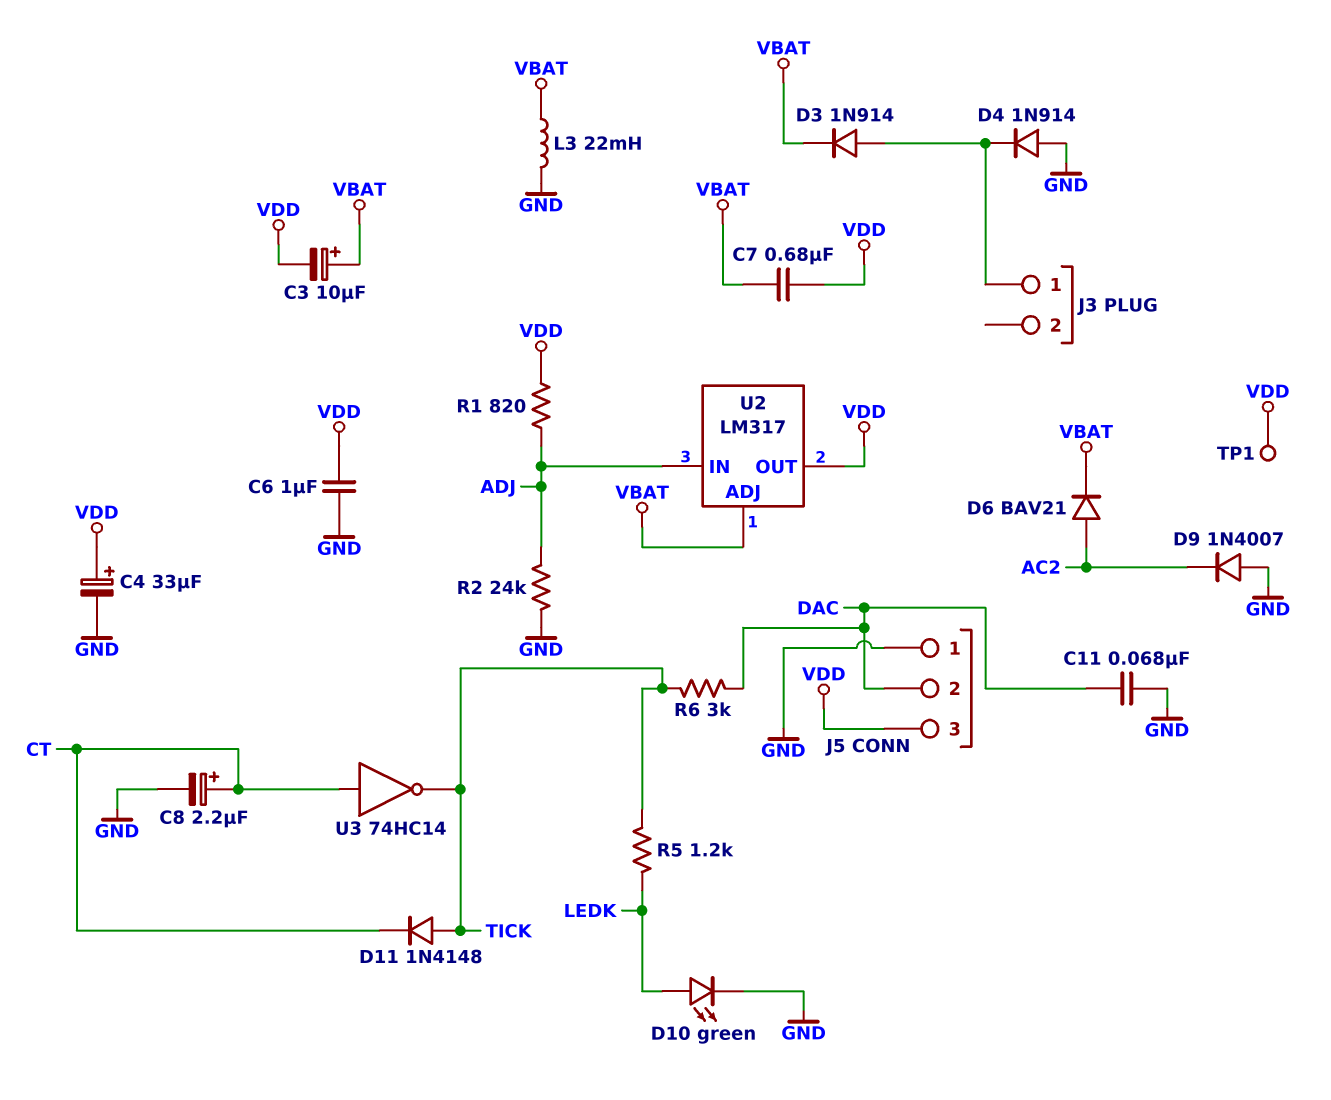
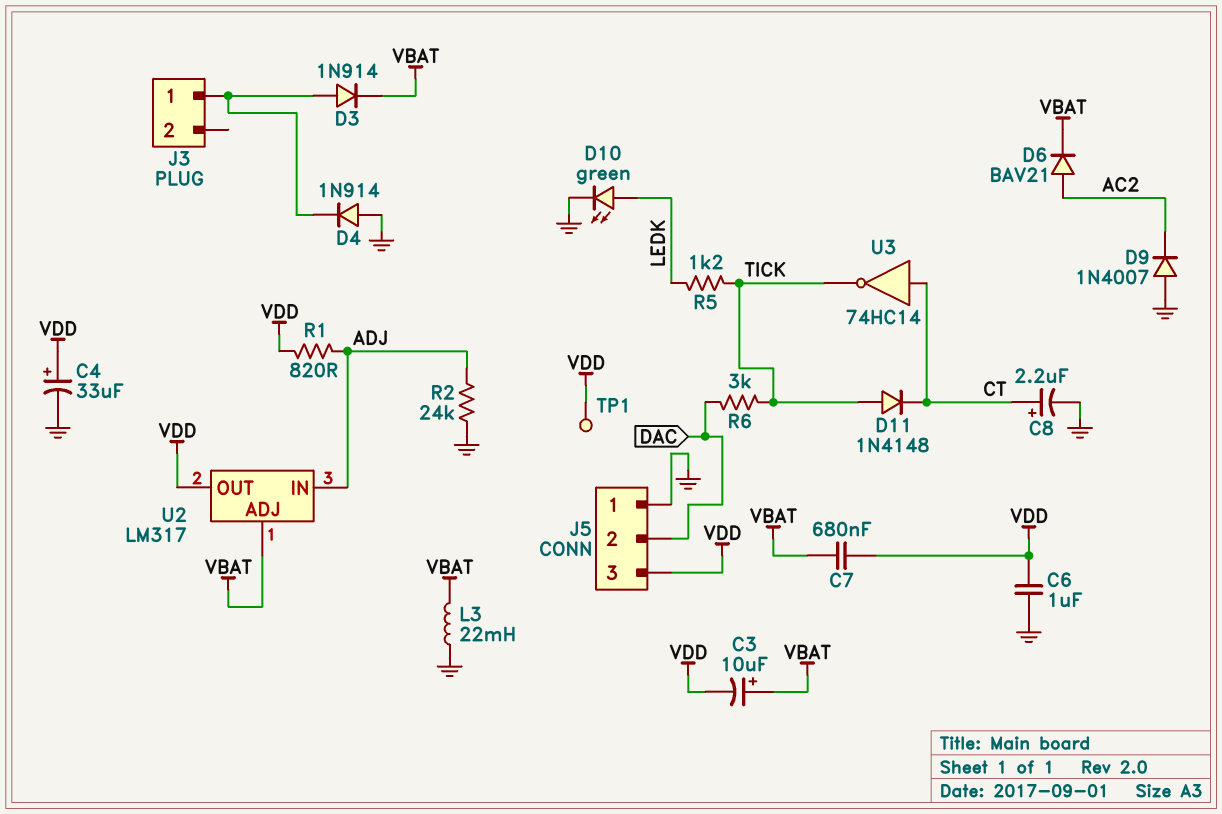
C11: 68nF (DAC, GND) -> none

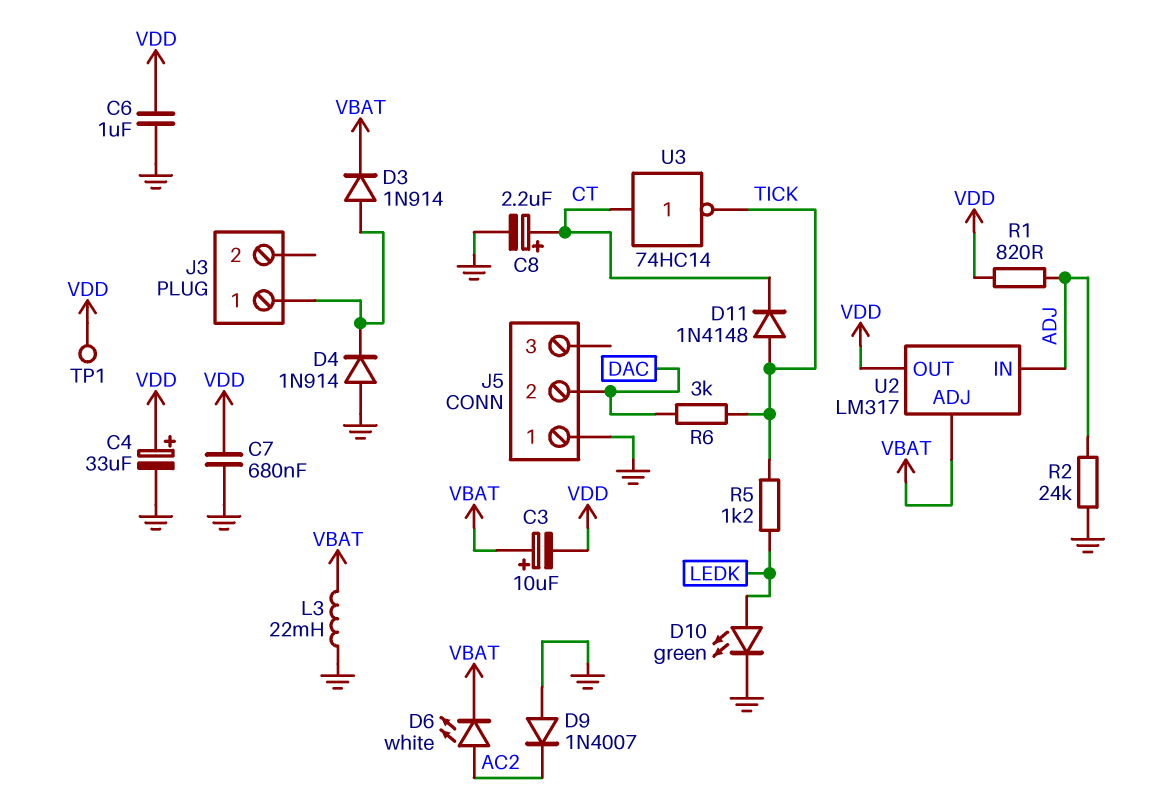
C7: 680nF (VBAT, VDD) -> 680nF (GND, VDD)
D6: diode BAV21 (A AC2, K VBAT) -> LED white (A AC2, K VBAT)
J5 pin 3: VDD -> none

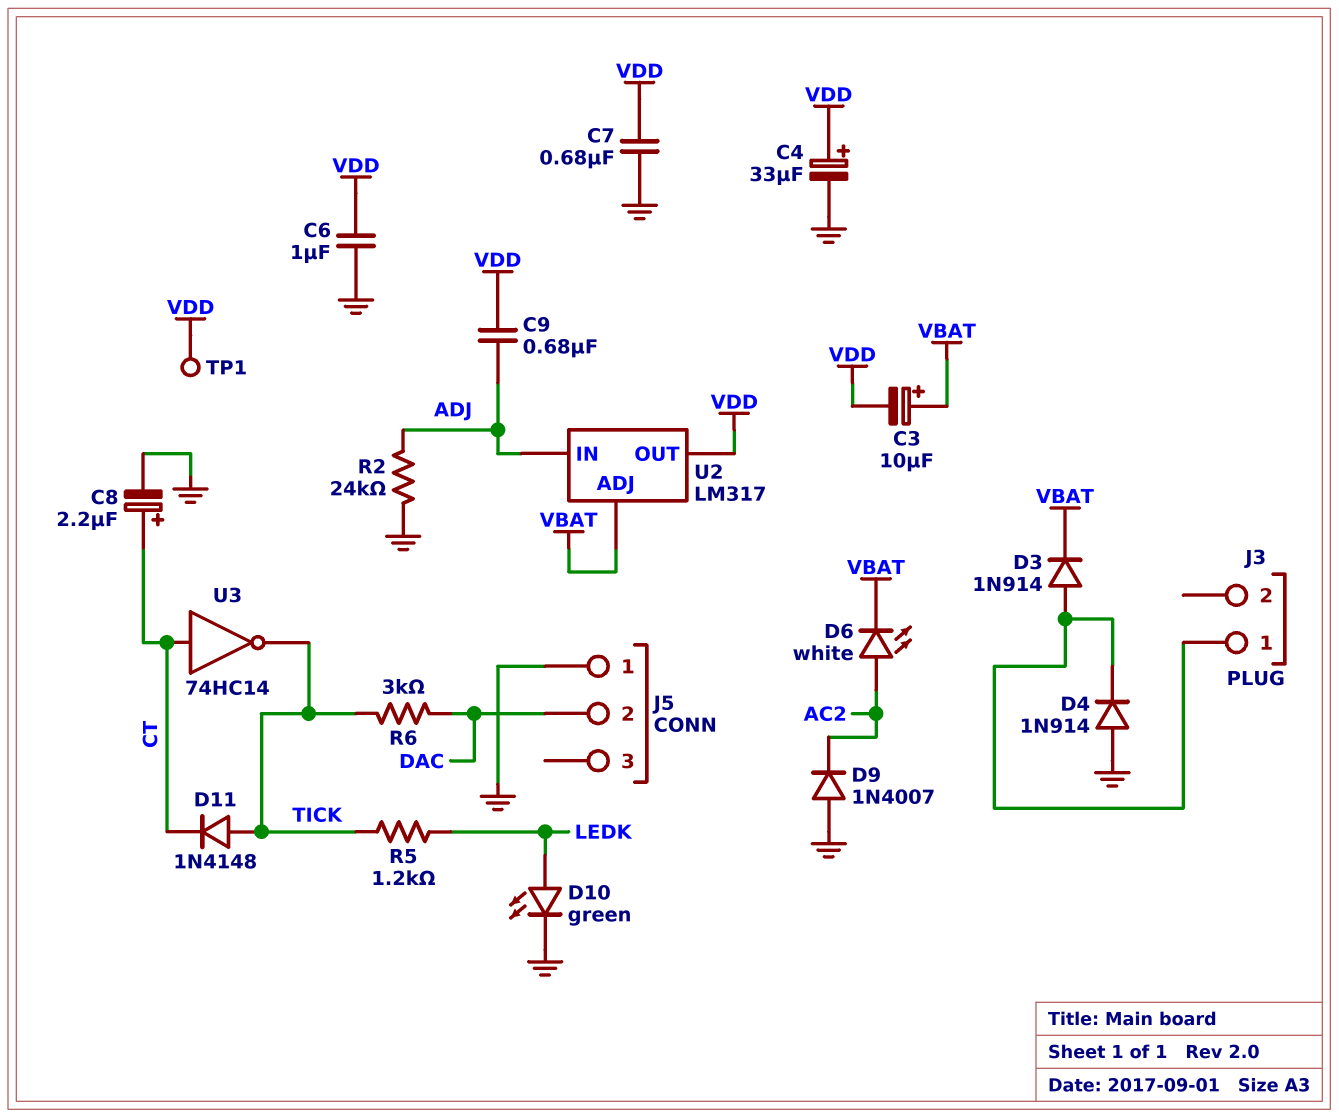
C9: none -> 680nF (ADJ, VDD)
L3: 22mH (GND, VBAT) -> none
R1: 820 (ADJ, VDD) -> none

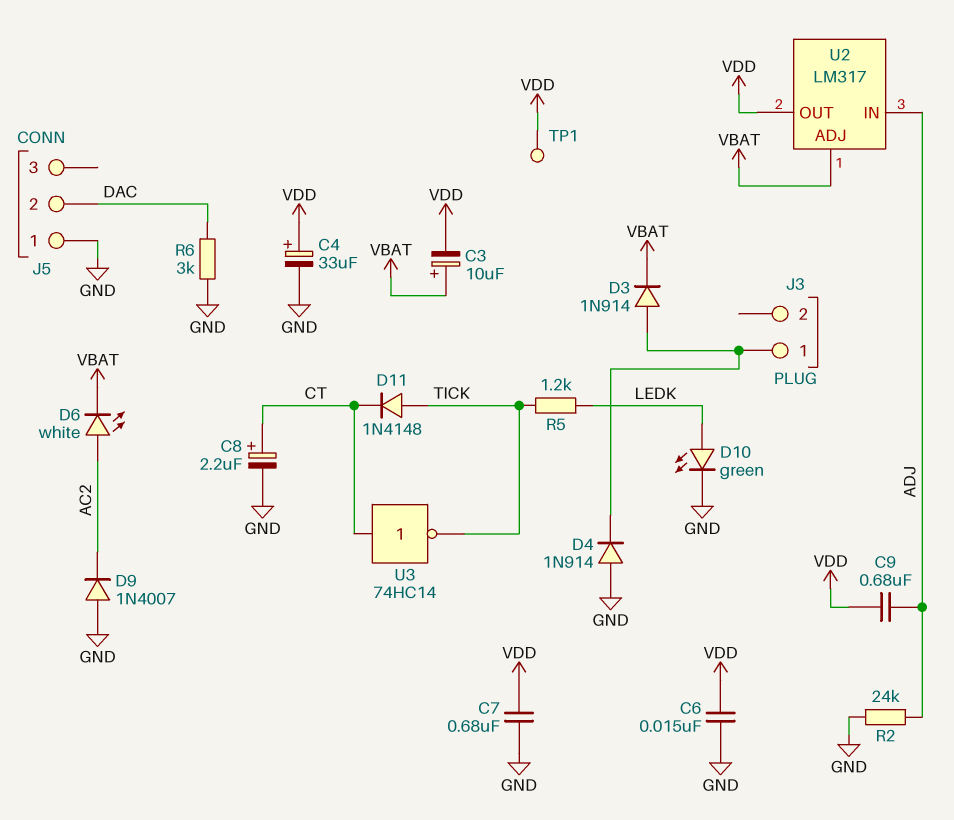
C6: 1uF (GND, VDD) -> 15nF (GND, VDD)
R6: 3k (DAC, TICK) -> 3k (DAC, GND)

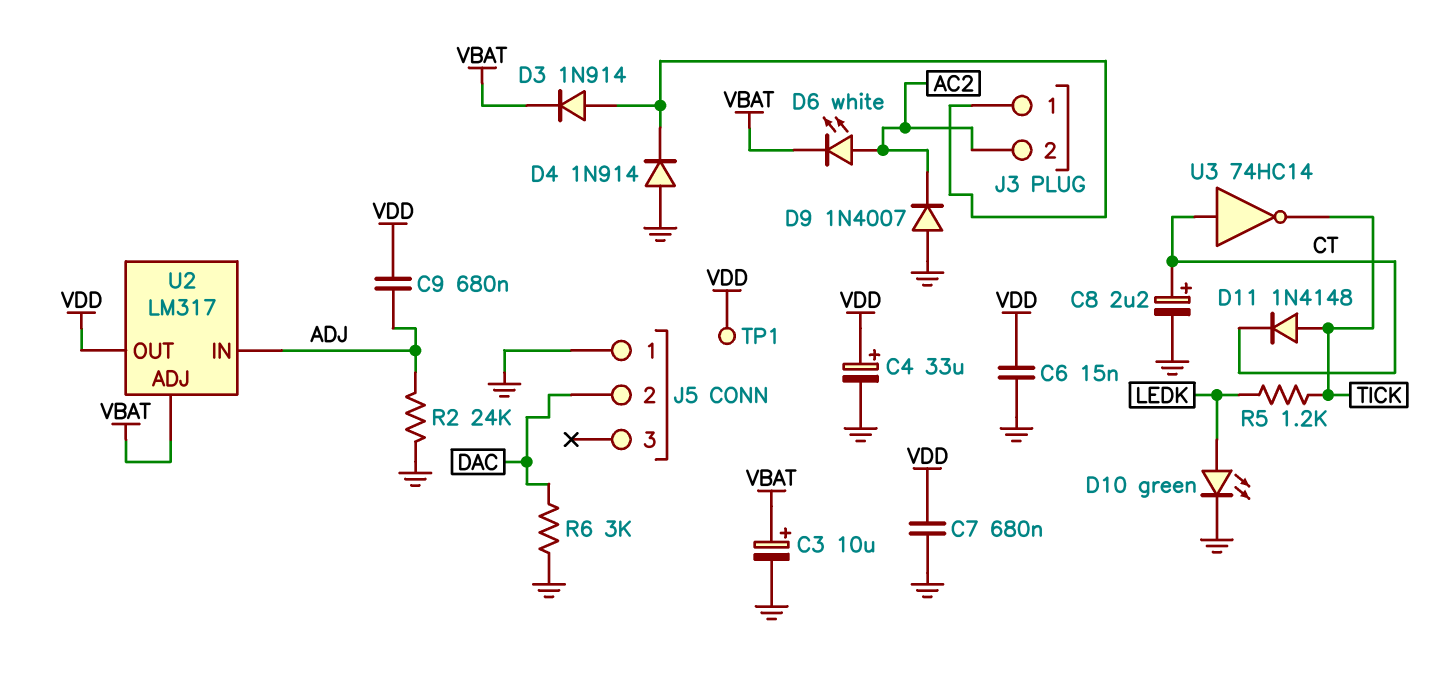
C3: 10uF (plus VBAT, minus VDD) -> 10uF (plus VBAT, minus GND)
J3 pin 2: none -> AC2

